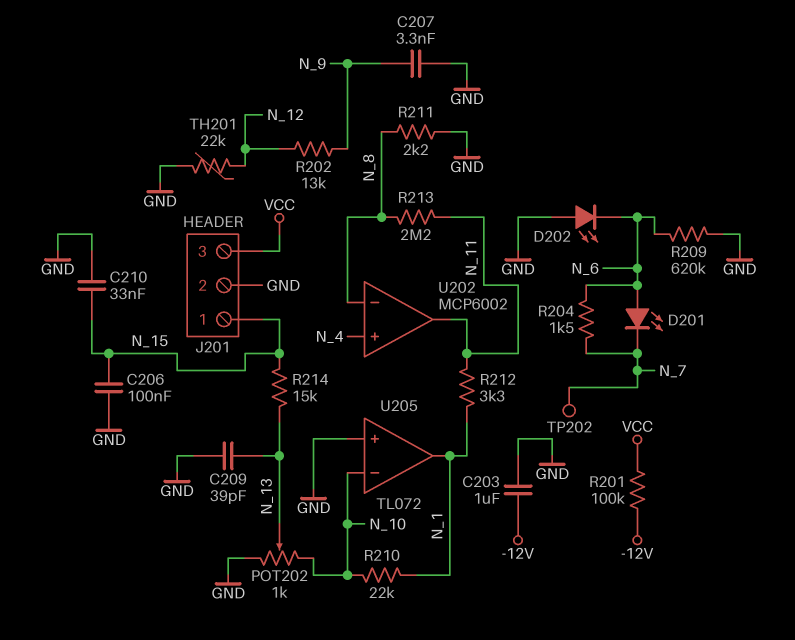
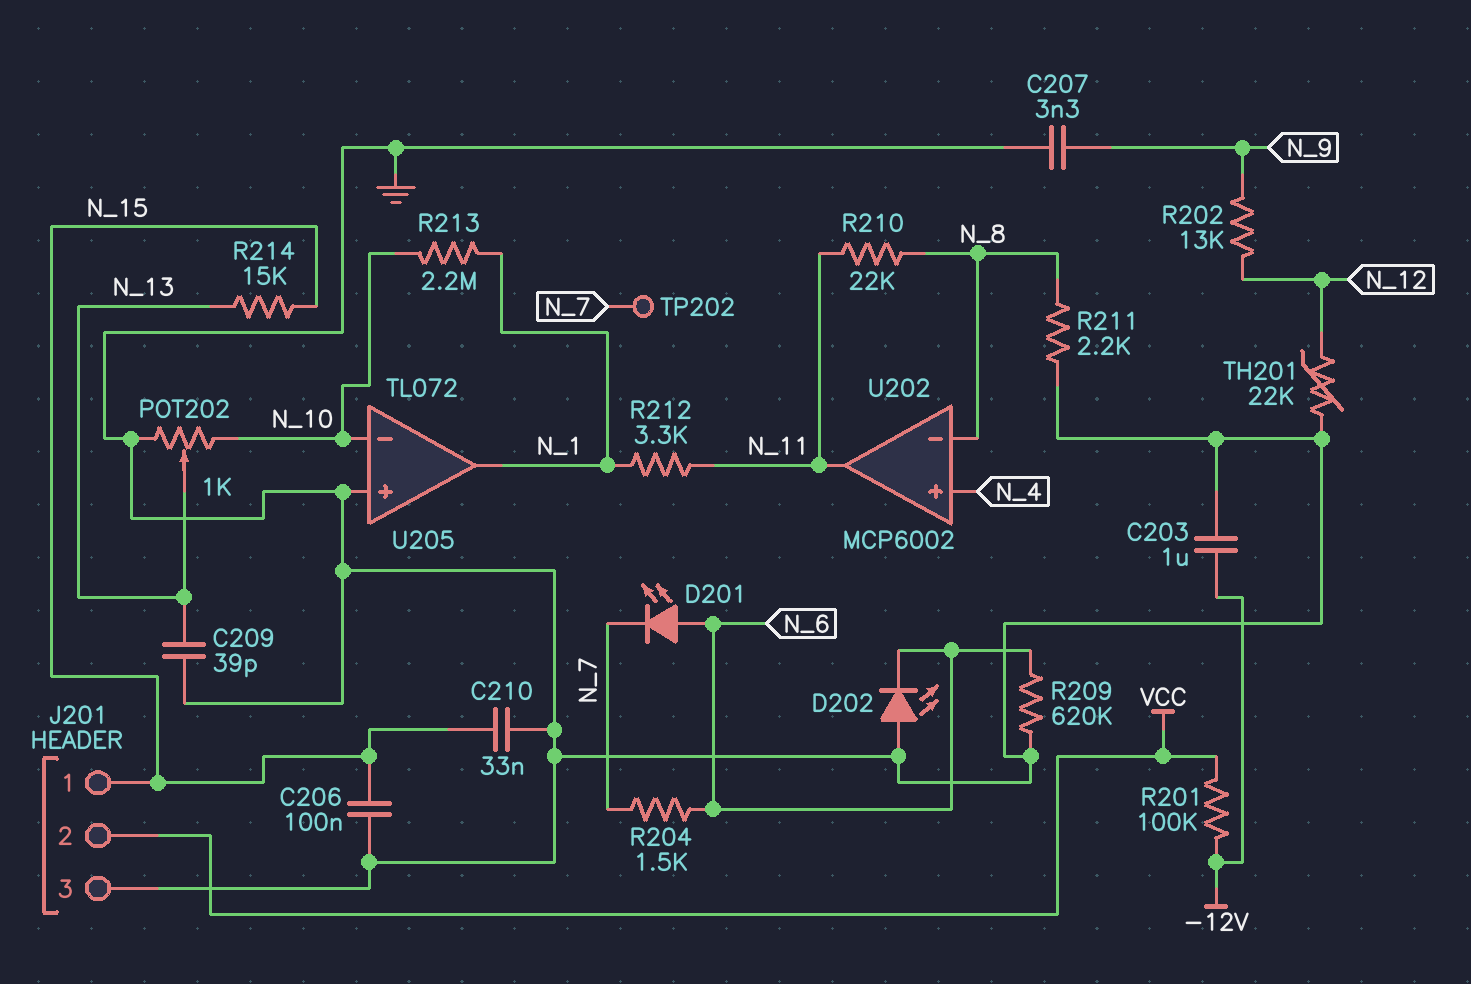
J201 pin 2: GND -> VCC
J201 pin 3: VCC -> GND
R210: 22k (N_1, N_10) -> 22k (N_8, N_11)
R213: 2.2M (N_8, N_11) -> 2.2M (N_1, N_10)

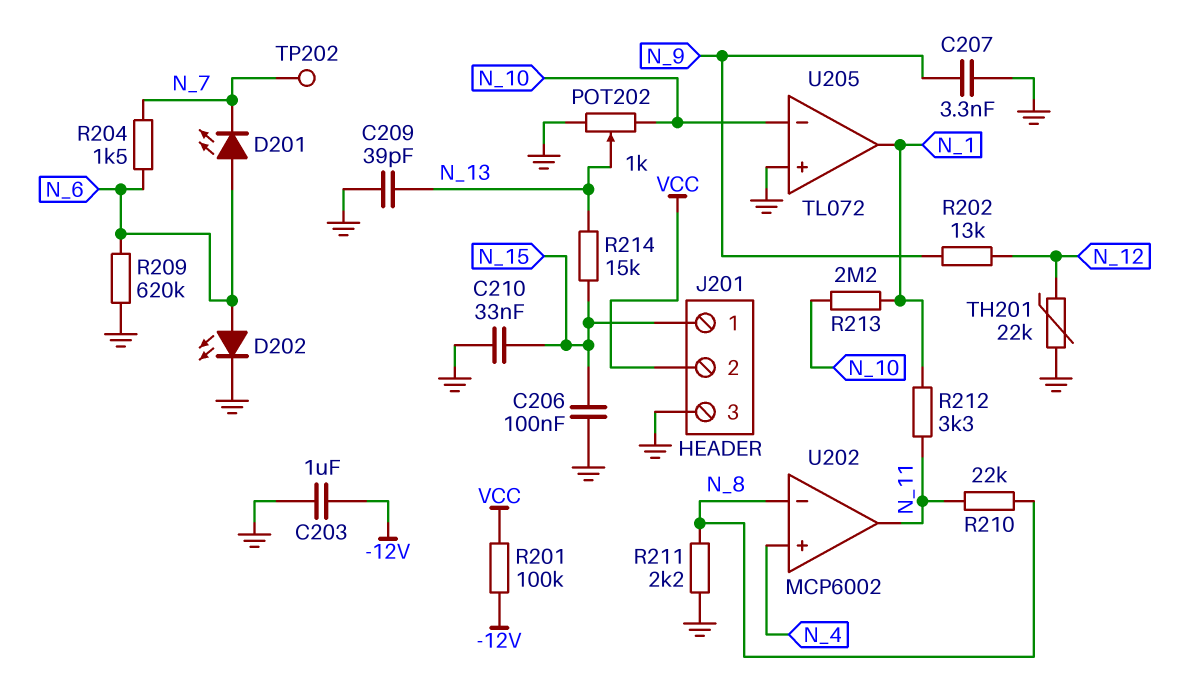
D202: LED (A GND, K N_6) -> LED (A N_6, K GND)

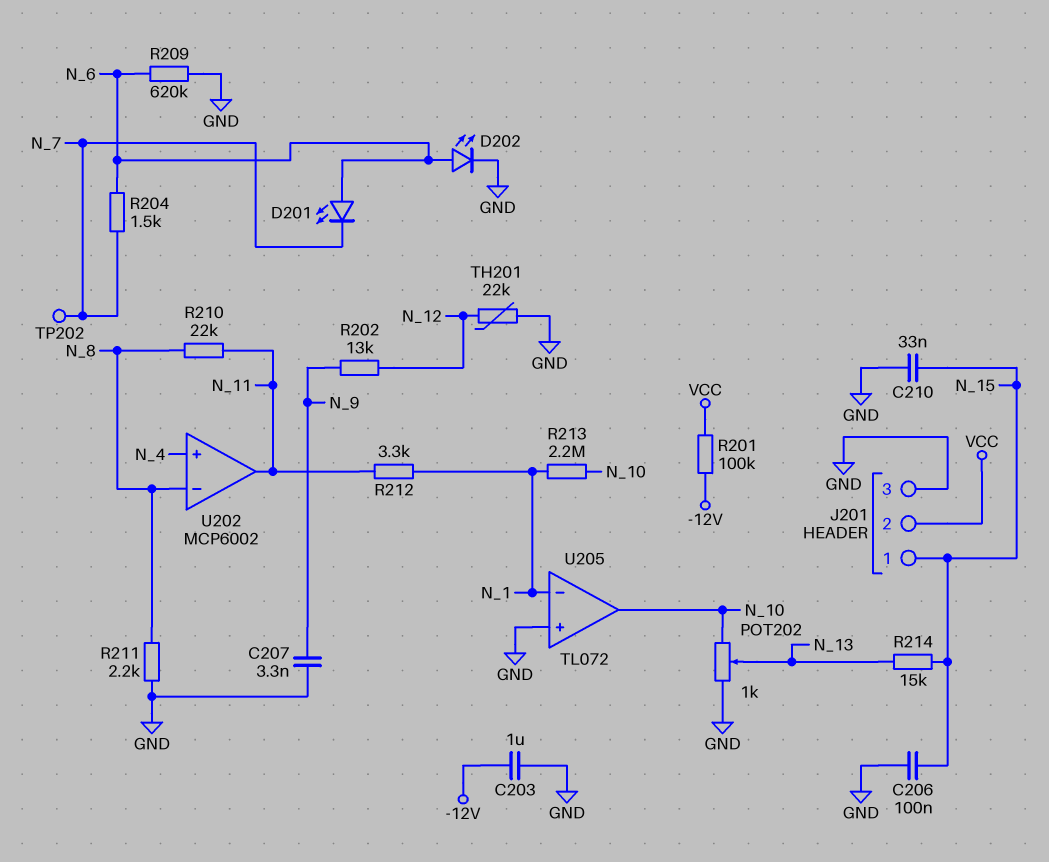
C209: 39pF (GND, N_13) -> none
U205 pin in-: N_10 -> N_1
U205 pin out: N_1 -> N_10

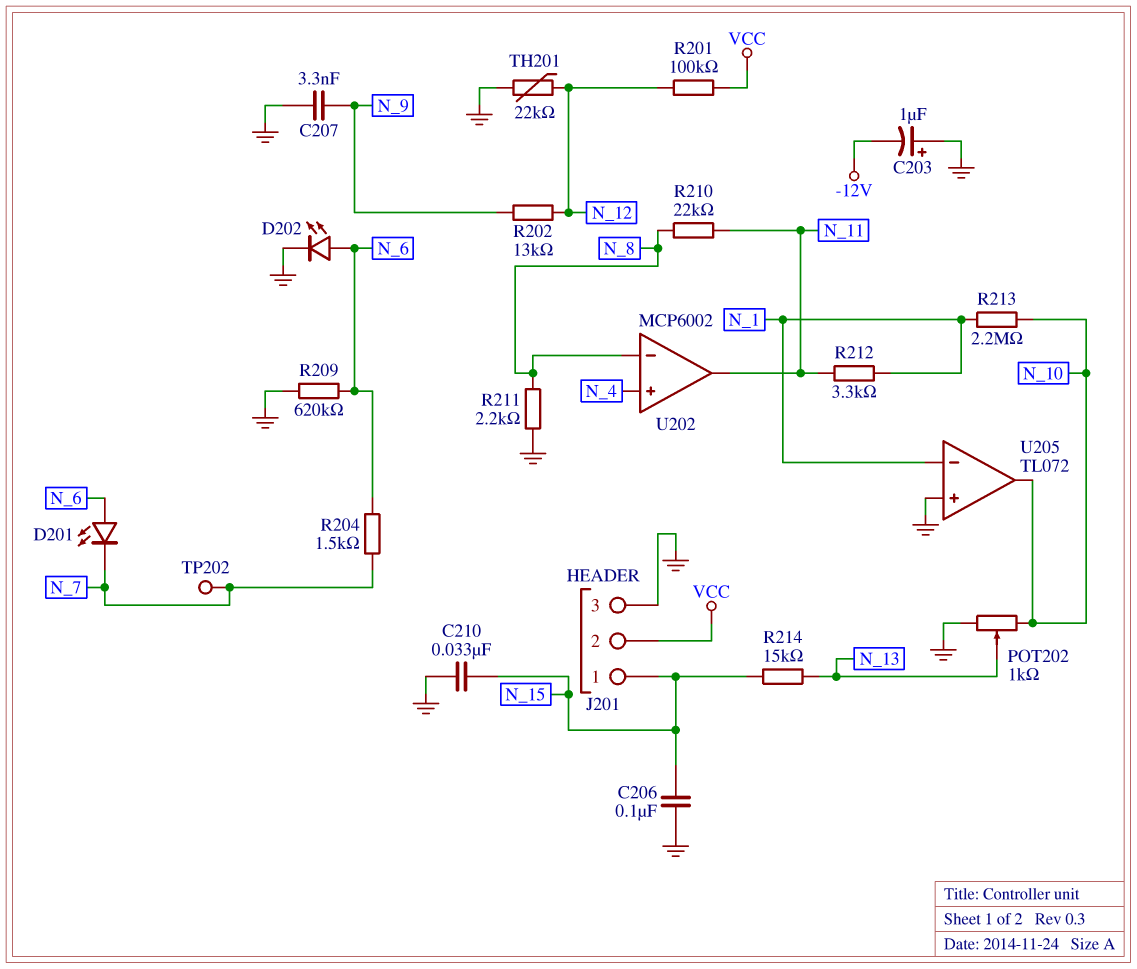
C203: 1uF (-12V, GND) -> 1uF (plus GND, minus -12V)
R201: 100k (-12V, VCC) -> 100k (N_12, VCC)

